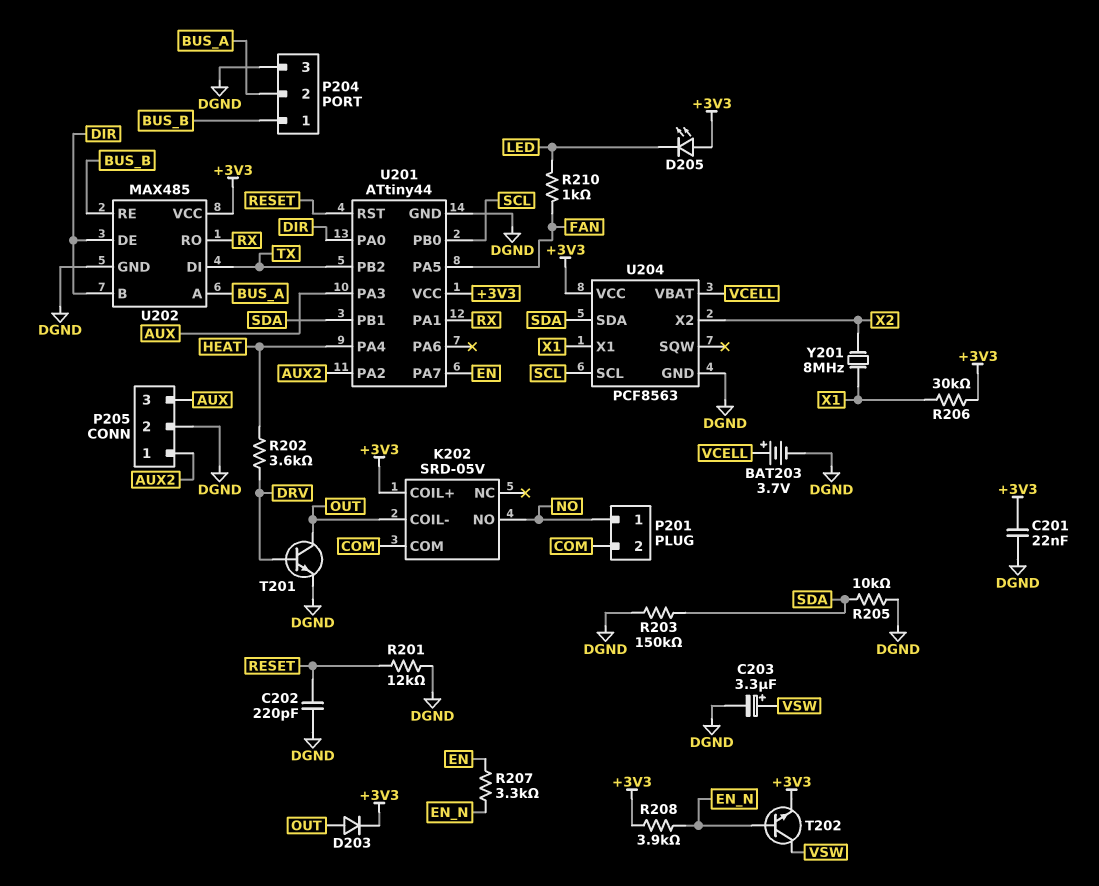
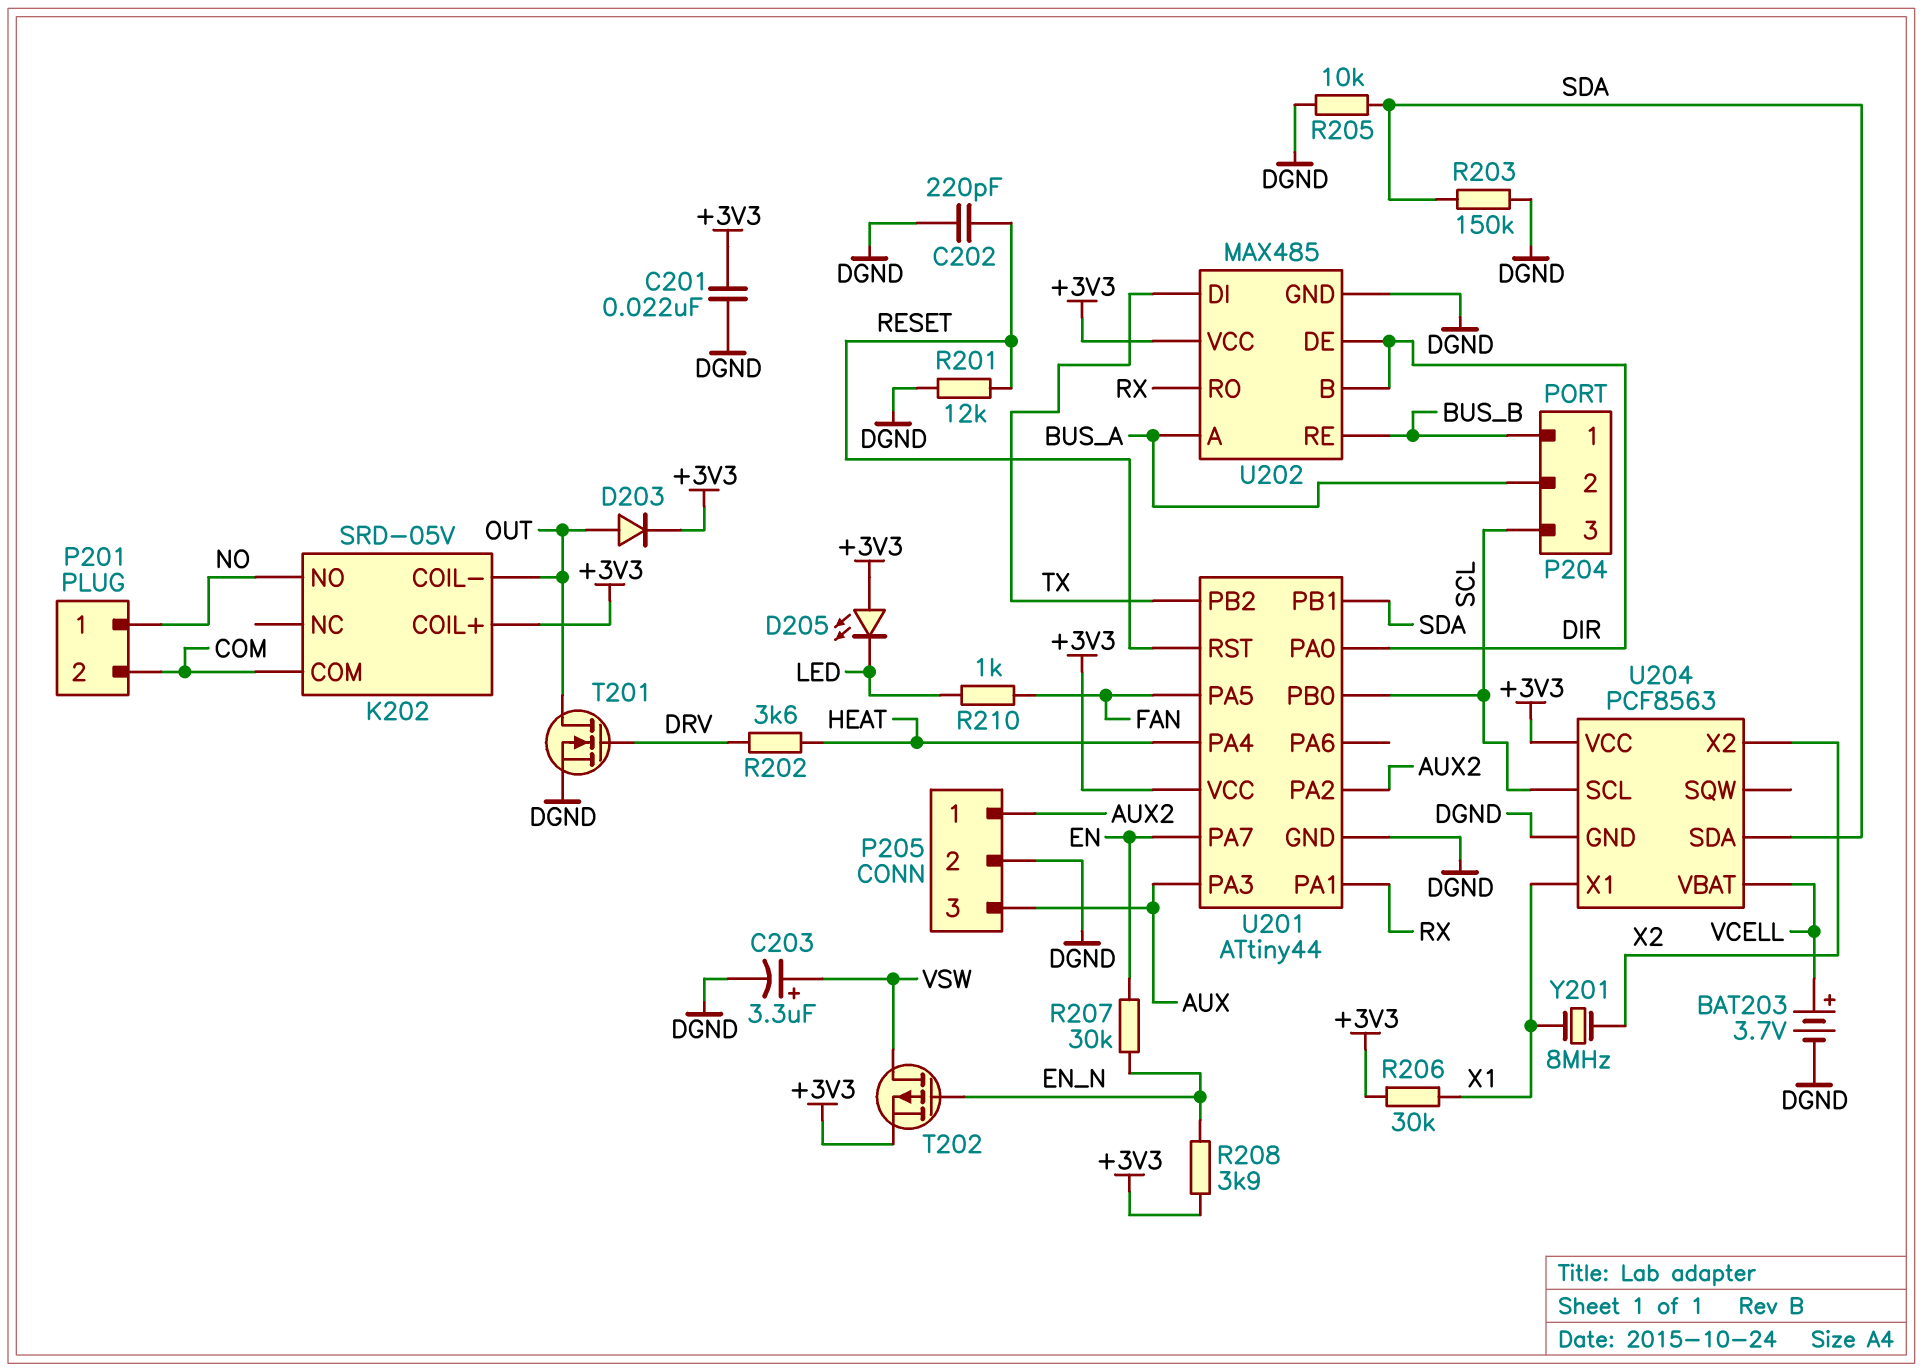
P204 pin 3: DGND -> SCL
R207: 3.3k (EN, EN_N) -> 30k (EN, EN_N)
T201: NPN (B DRV, C OUT, E DGND) -> NMOS (G DRV, D OUT, S DGND)
T202: NPN (B EN_N, C VSW, E +3V3) -> PMOS (G EN_N, D VSW, S +3V3)

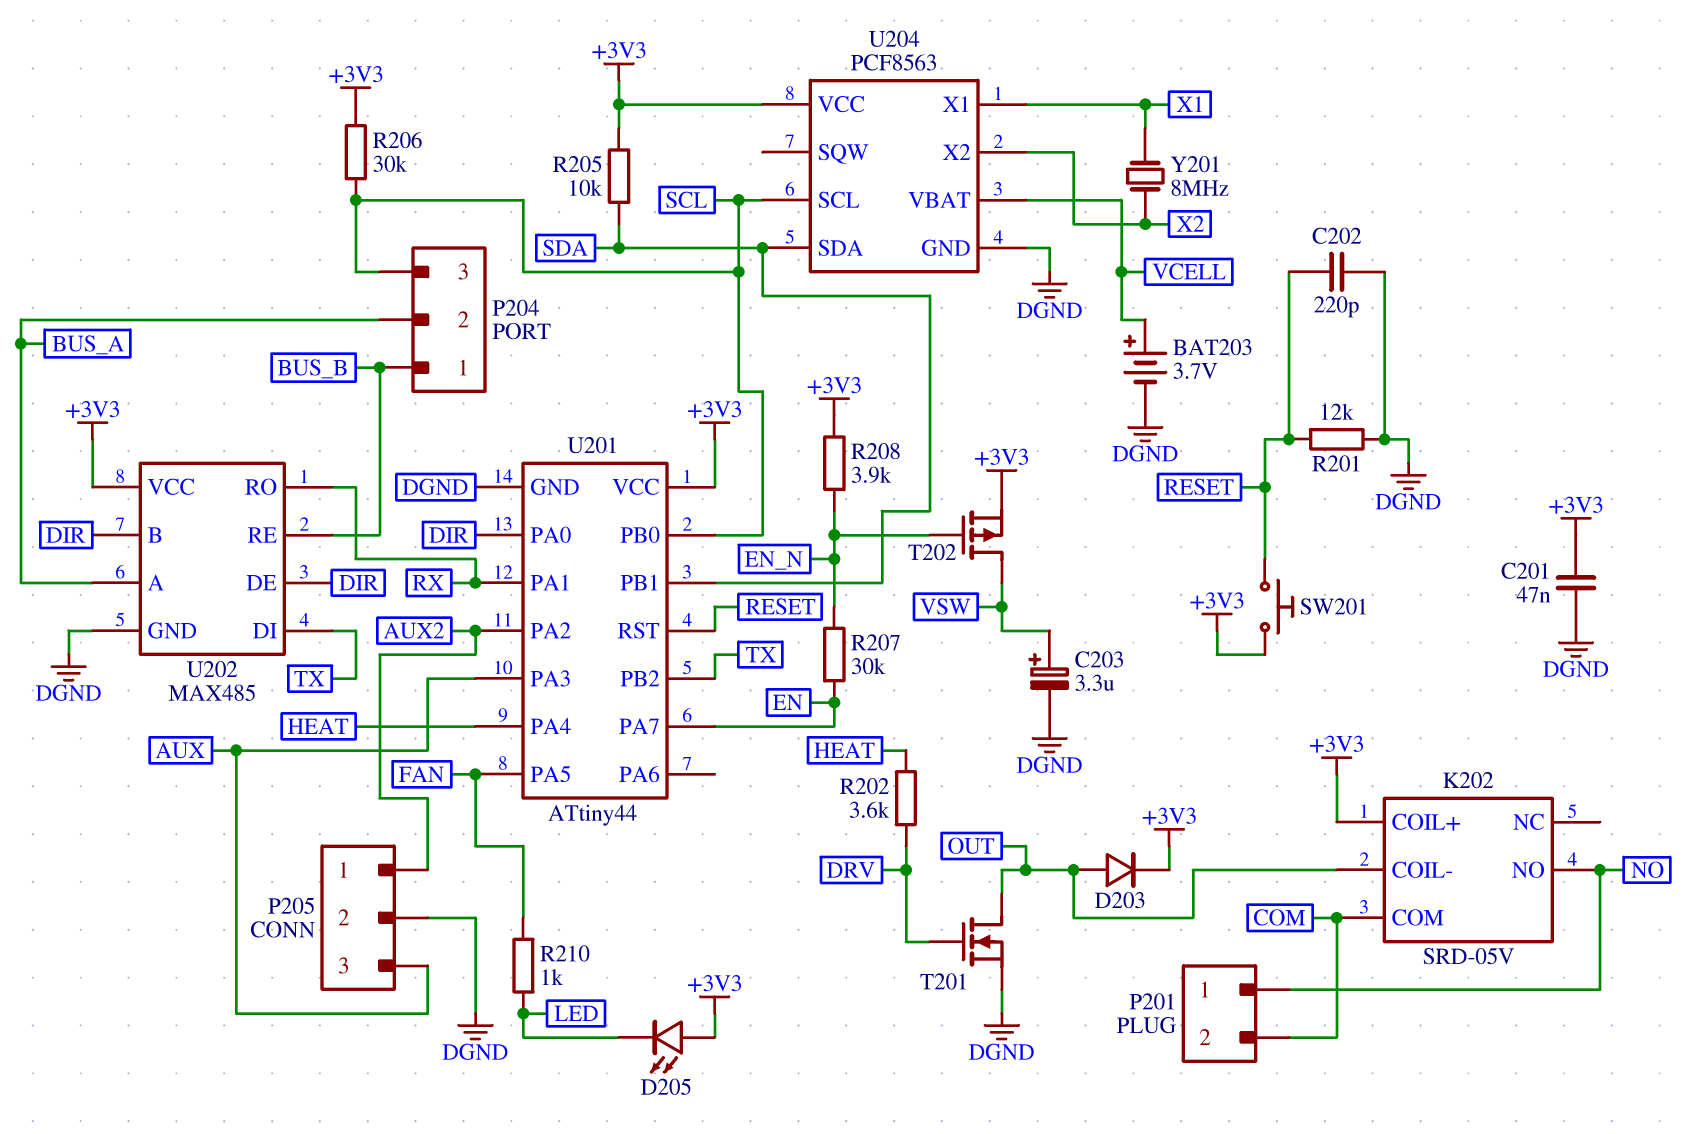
C201: 22nF (+3V3, DGND) -> 47nF (+3V3, DGND)
R203: 150k (DGND, SDA) -> none
R205: 10k (DGND, SDA) -> 10k (+3V3, SDA)
R206: 30k (+3V3, X1) -> 30k (+3V3, SCL)
SW201: none -> button (+3V3, RESET)

